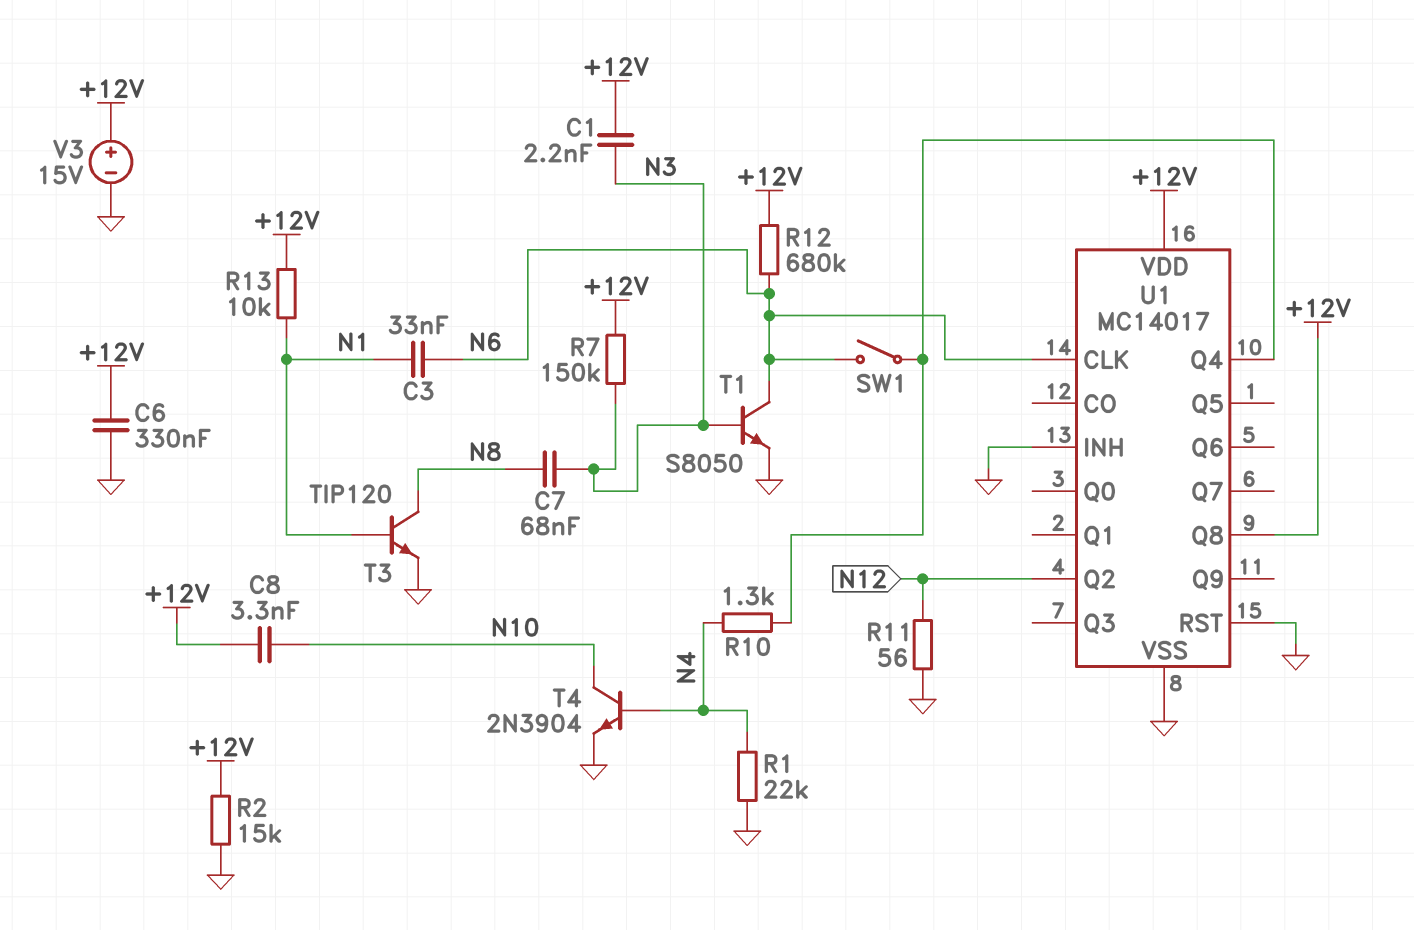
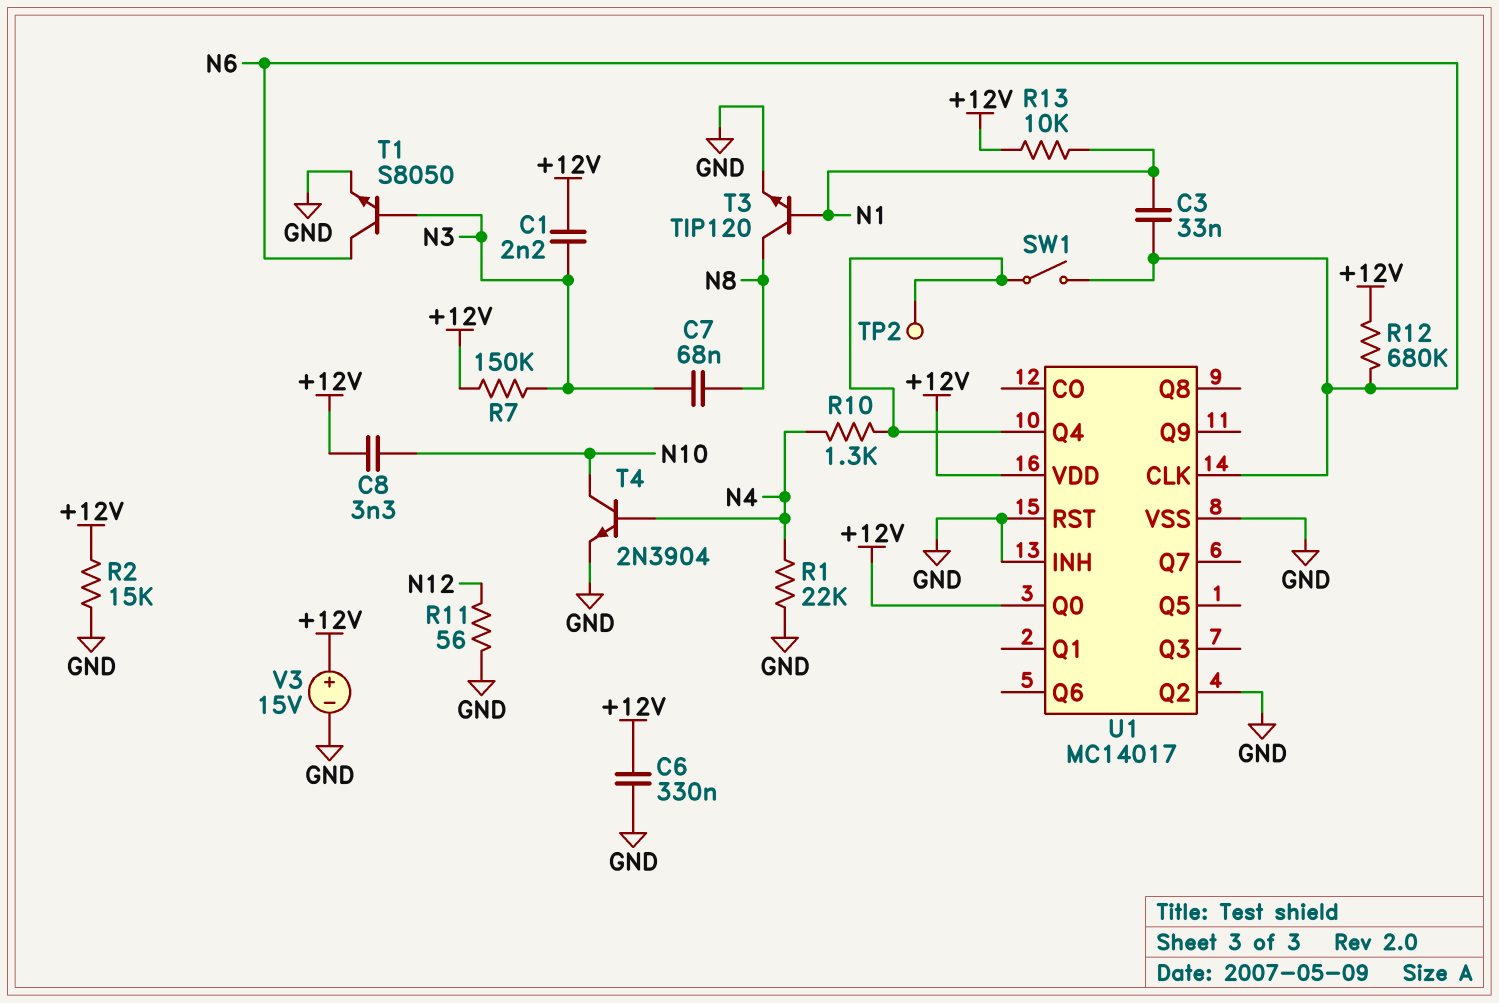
TP2: none -> test point (U1/Q4)
U1 pin Q0: none -> +12V
U1 pin Q2: N12 -> GND
U1 pin Q8: +12V -> none

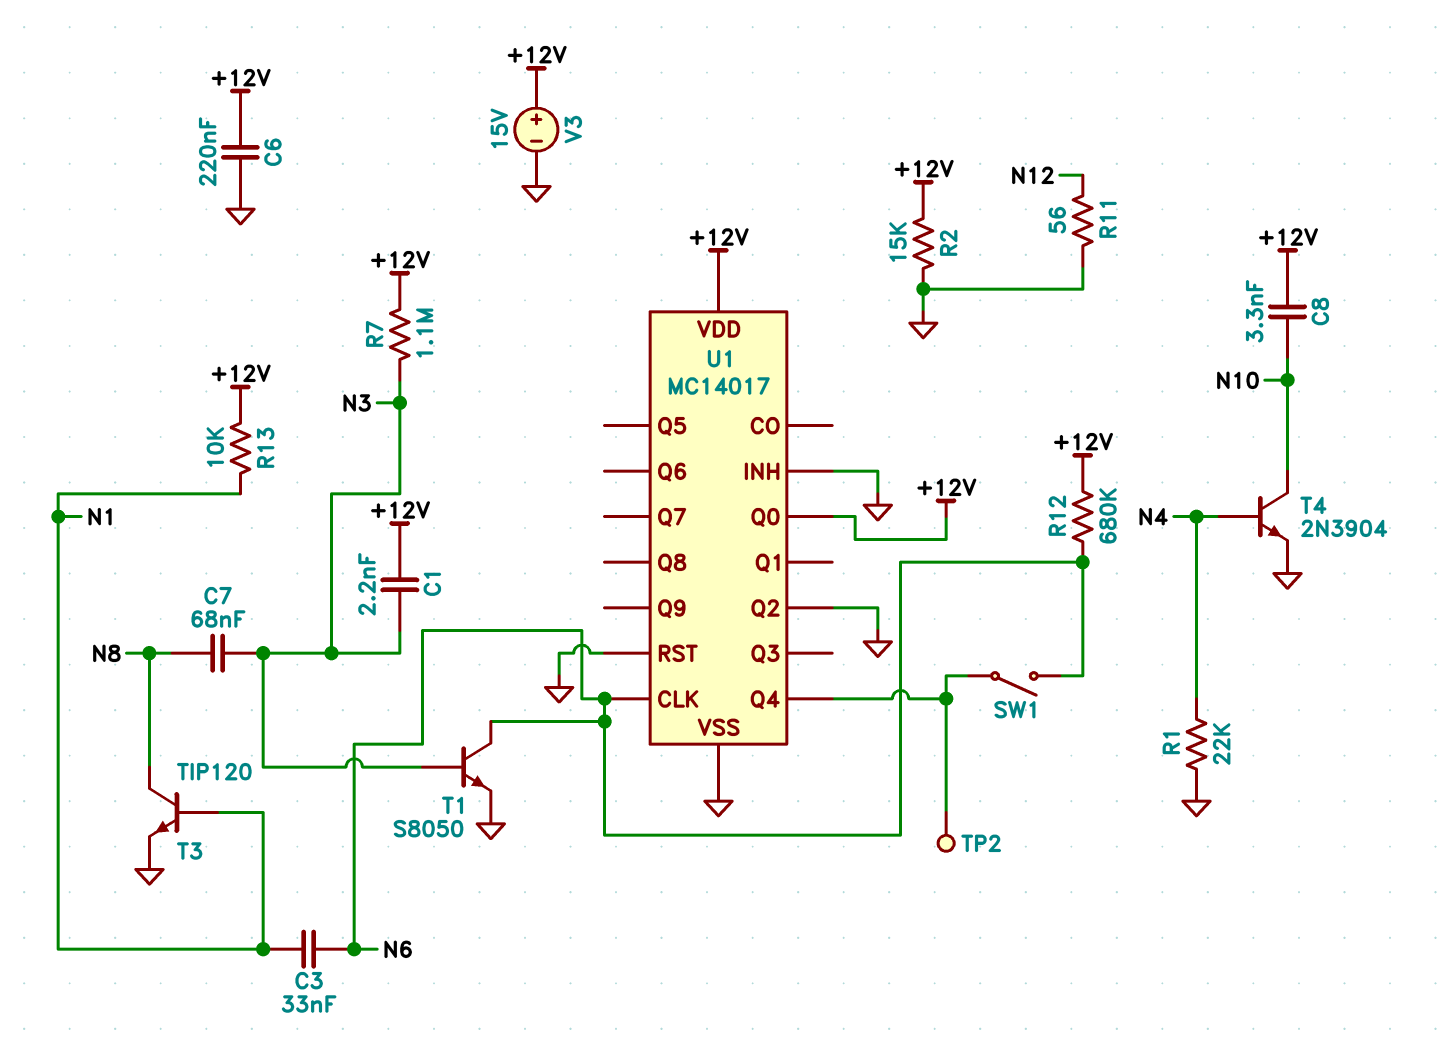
C6: 330nF (+12V, GND) -> 220nF (+12V, GND)
R7: 150k (+12V, N3) -> 1.1M (+12V, N3)
R10: 1.3k (N4, U1/Q4) -> none

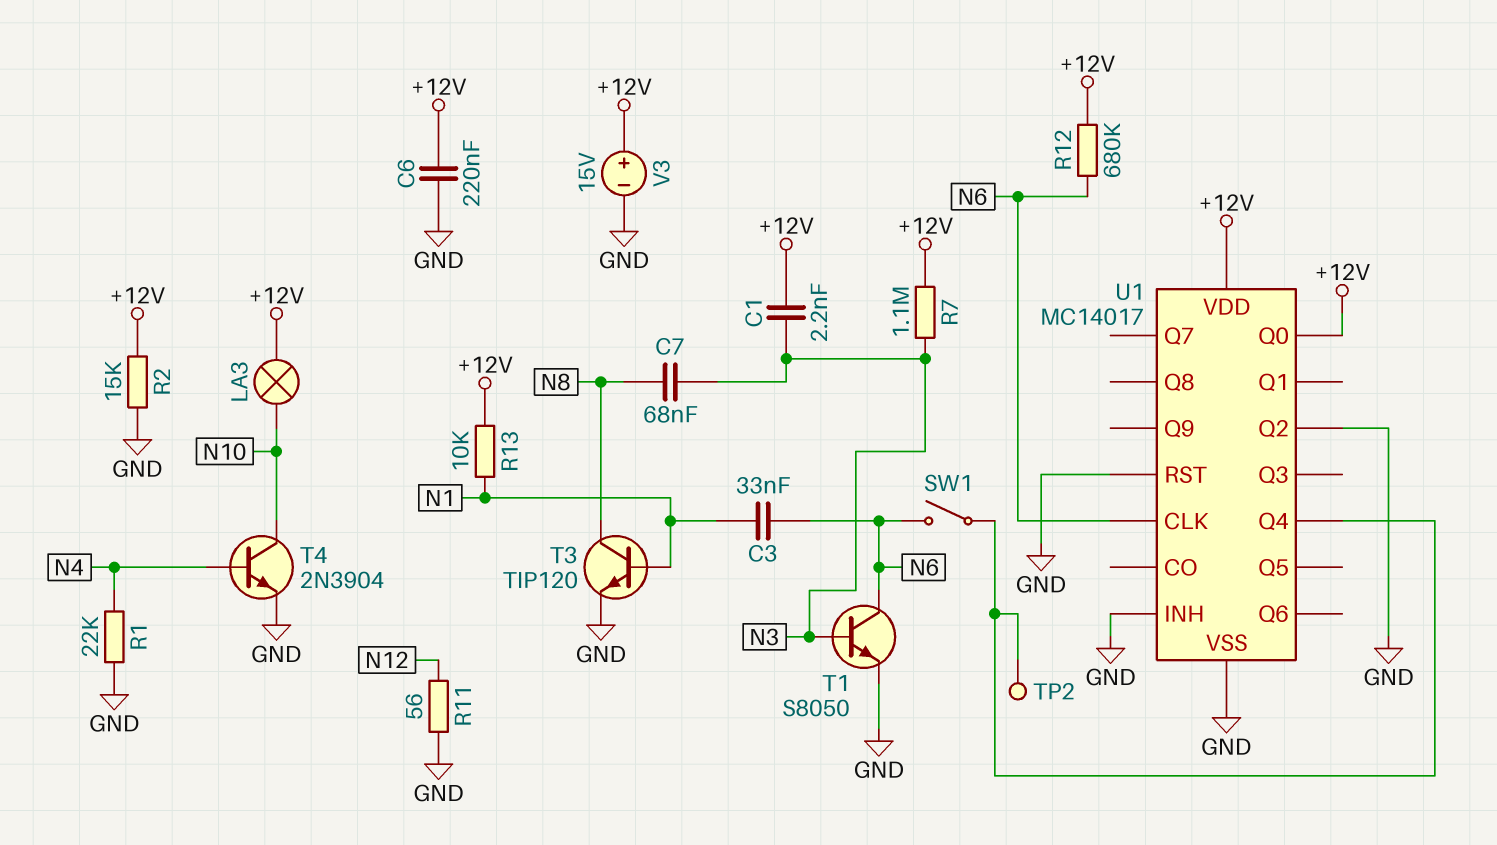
C8: 3.3nF (+12V, N10) -> none
LA3: none -> lamp (+12V, N10)

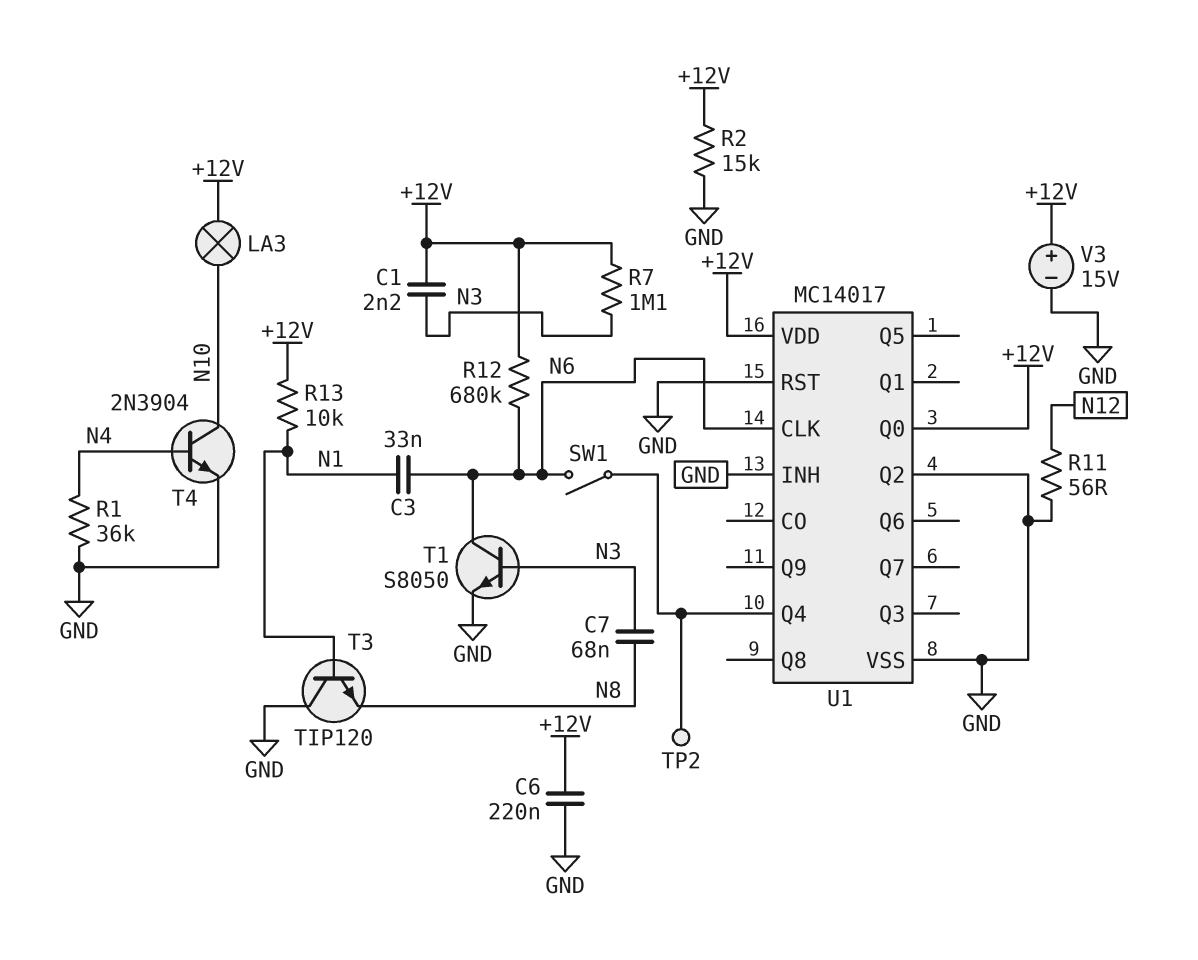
R1: 22k (GND, N4) -> 36k (GND, N4)
T3: NPN TIP120 (B N1, C N8, E GND) -> NPN TIP120 (B N1, C GND, E N8)

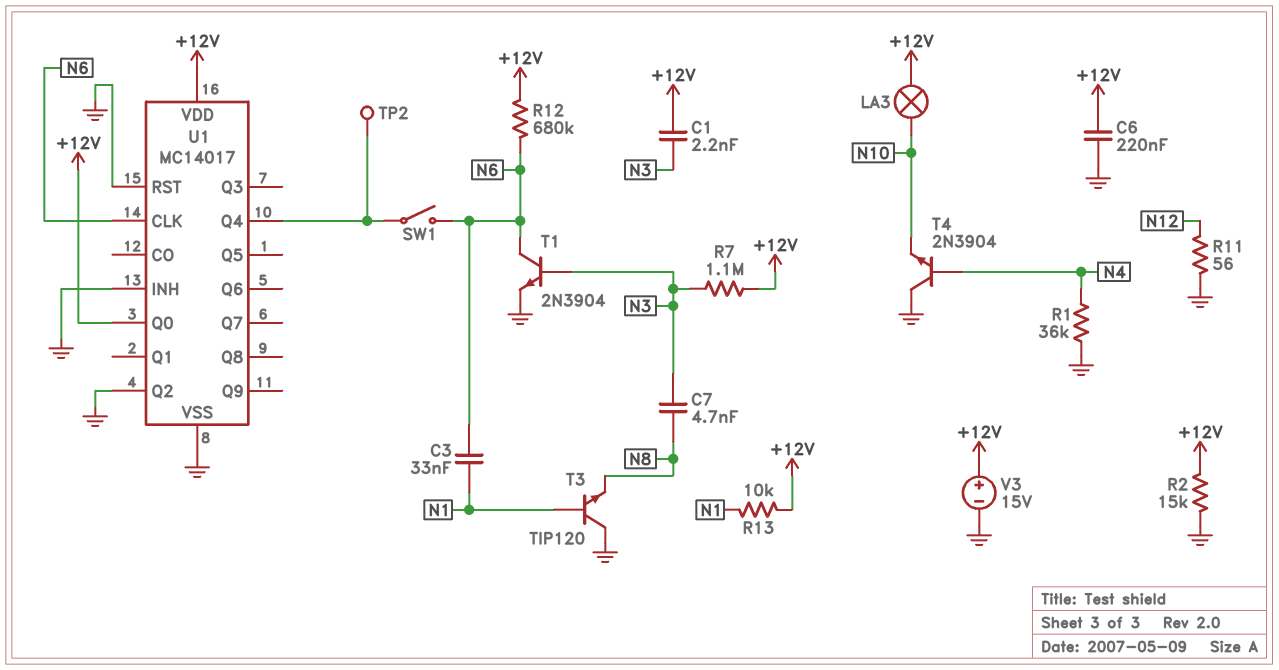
C7: 68nF (N3, N8) -> 4.7nF (N3, N8)
T1: NPN S8050 (B N3, C N6, E GND) -> NPN 2N3904 (B N3, C N6, E GND)
T4: NPN 2N3904 (B N4, C N10, E GND) -> NPN 2N3904 (B N4, C GND, E N10)

